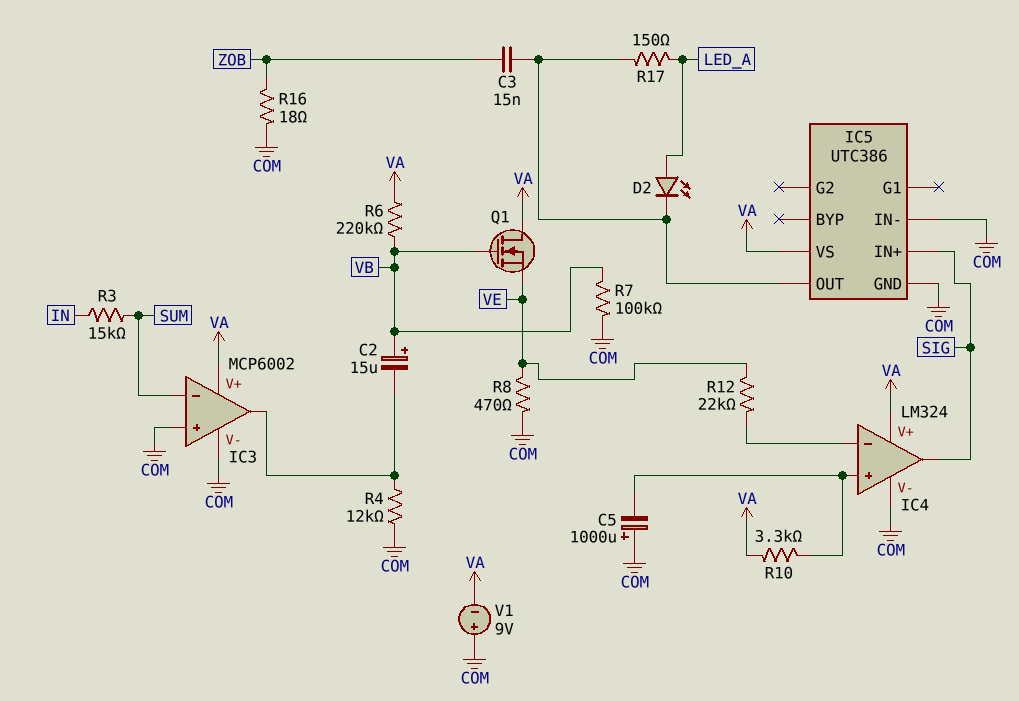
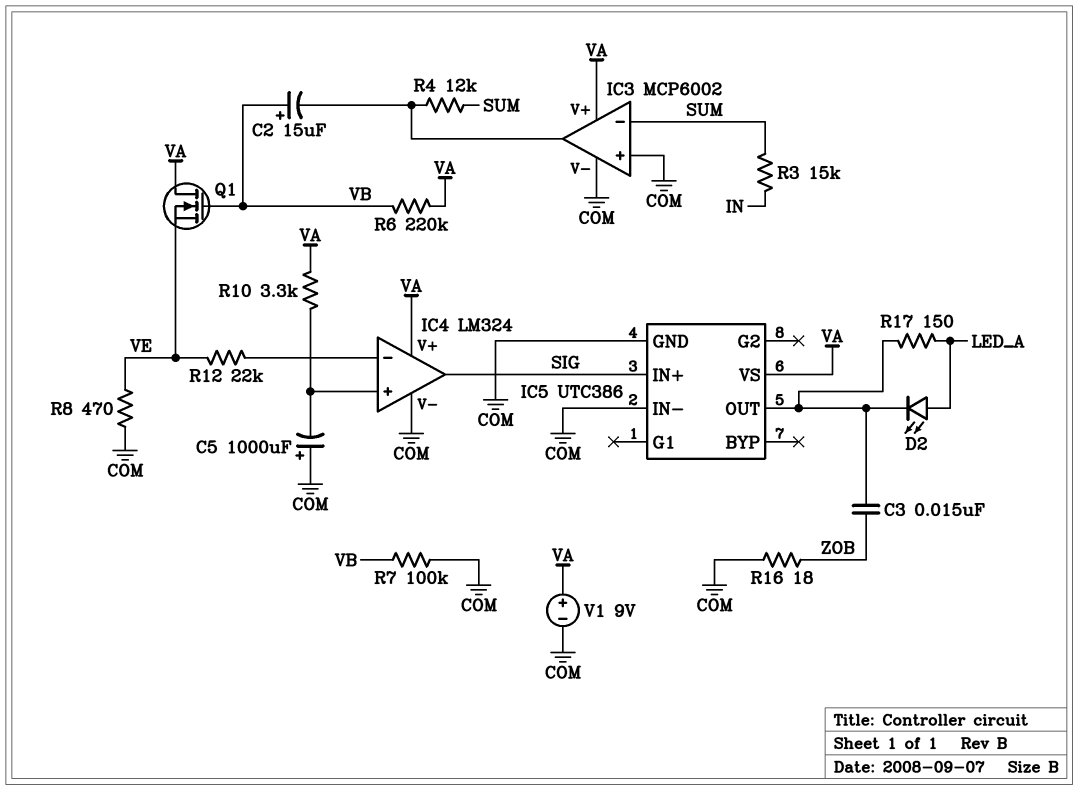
R4: 12k (COM, IC3/out) -> 12k (IC3/out, SUM)
V1: 9V (plus COM, minus VA) -> 9V (plus VA, minus COM)

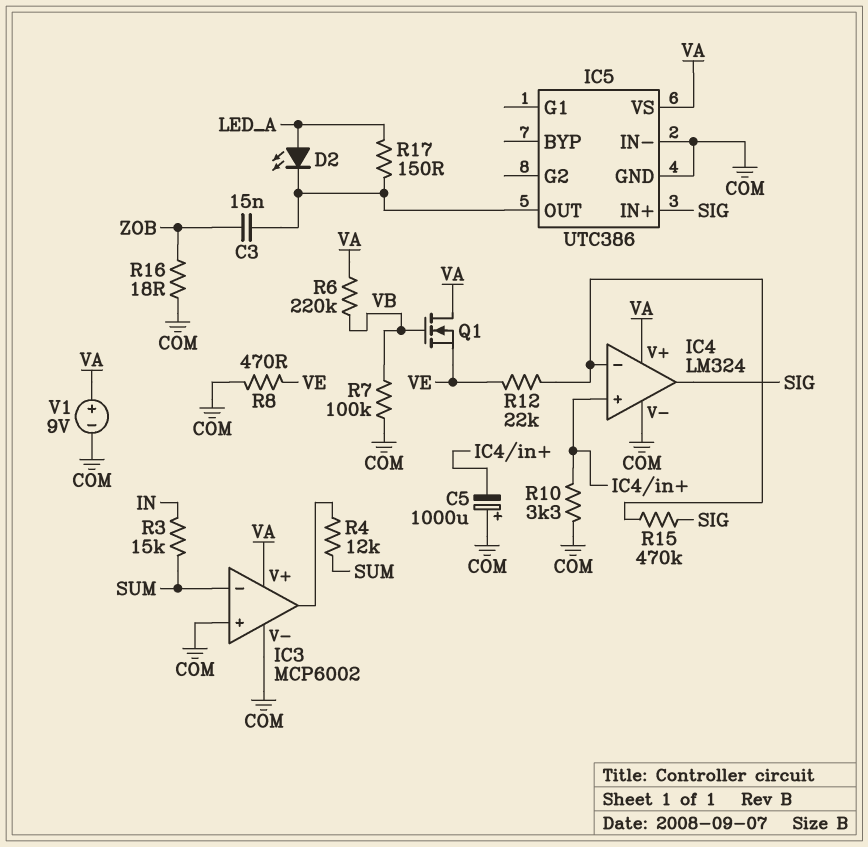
C2: 15uF (plus VB, minus IC3/out) -> none
R10: 3.3k (IC4/in+, VA) -> 3.3k (COM, IC4/in+)
R15: none -> 470k (IC4/in-, SIG)

